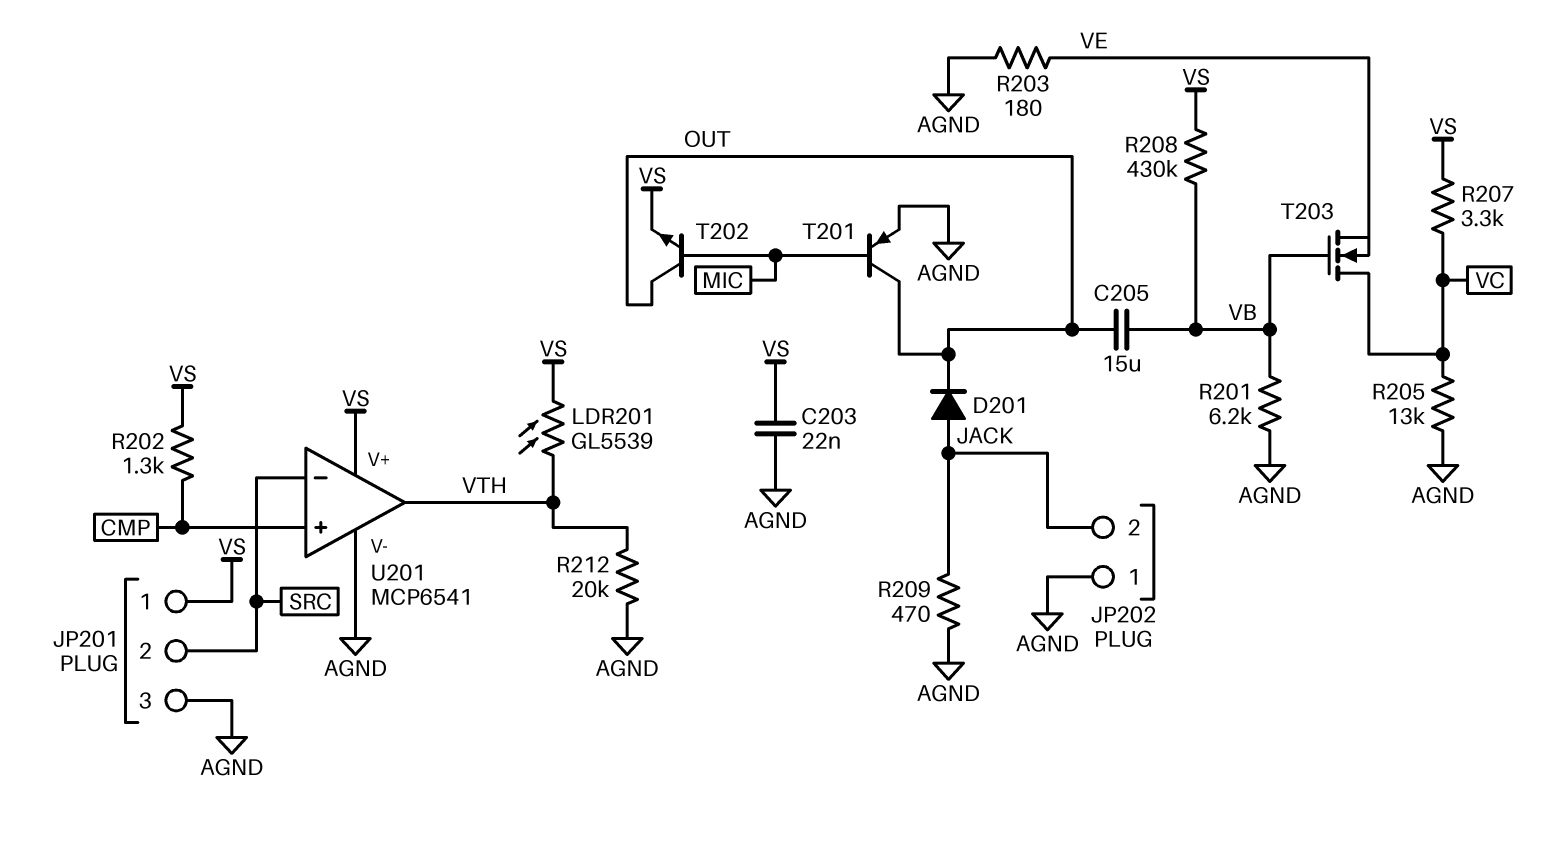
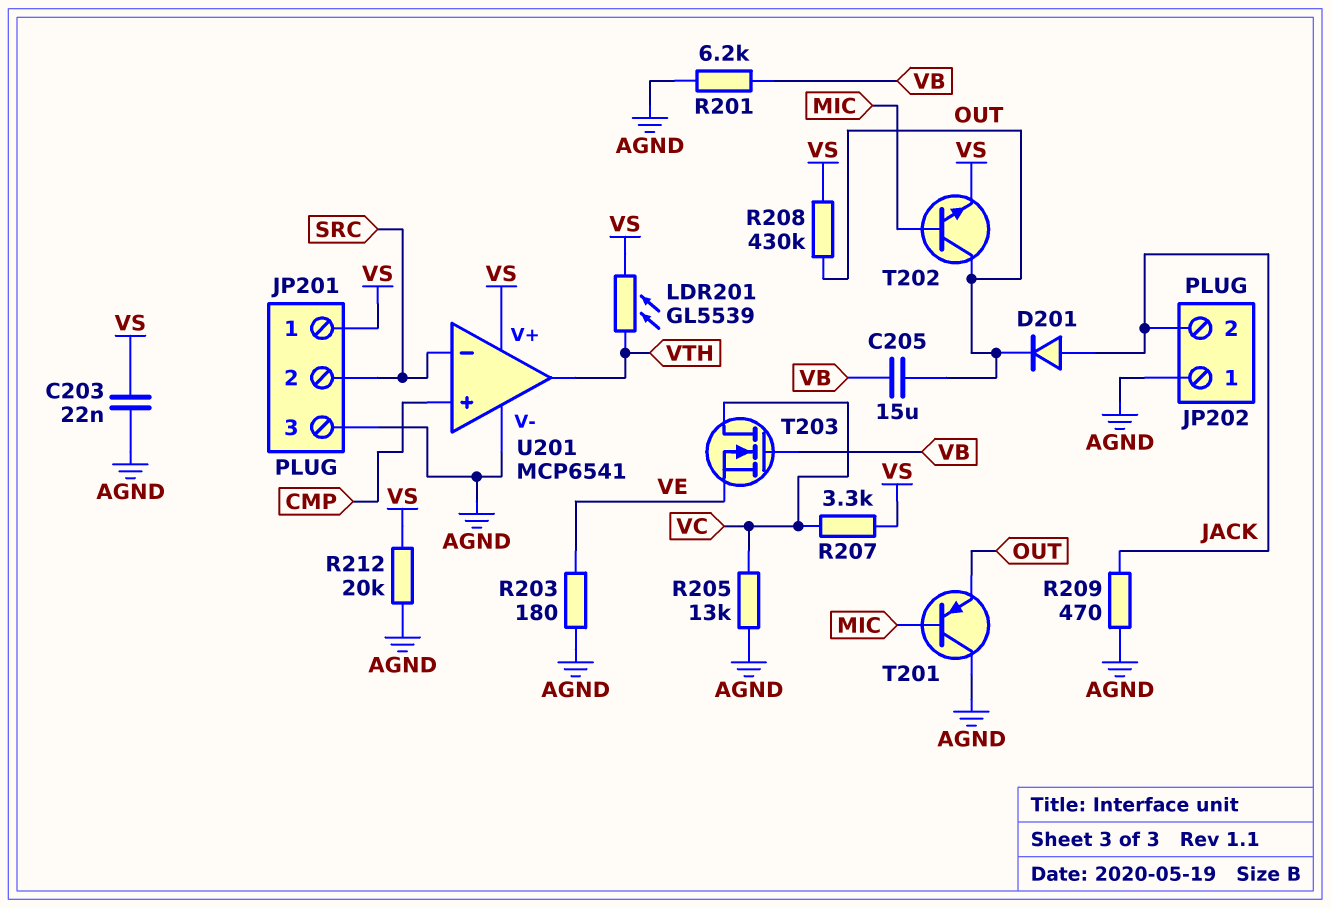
R202: 1.3k (CMP, VS) -> none
R208: 430k (VB, VS) -> 430k (OUT, VS)
R212: 20k (AGND, VTH) -> 20k (AGND, VS)
T201: PNP (B MIC, C OUT, E AGND) -> PNP (B MIC, C AGND, E OUT)

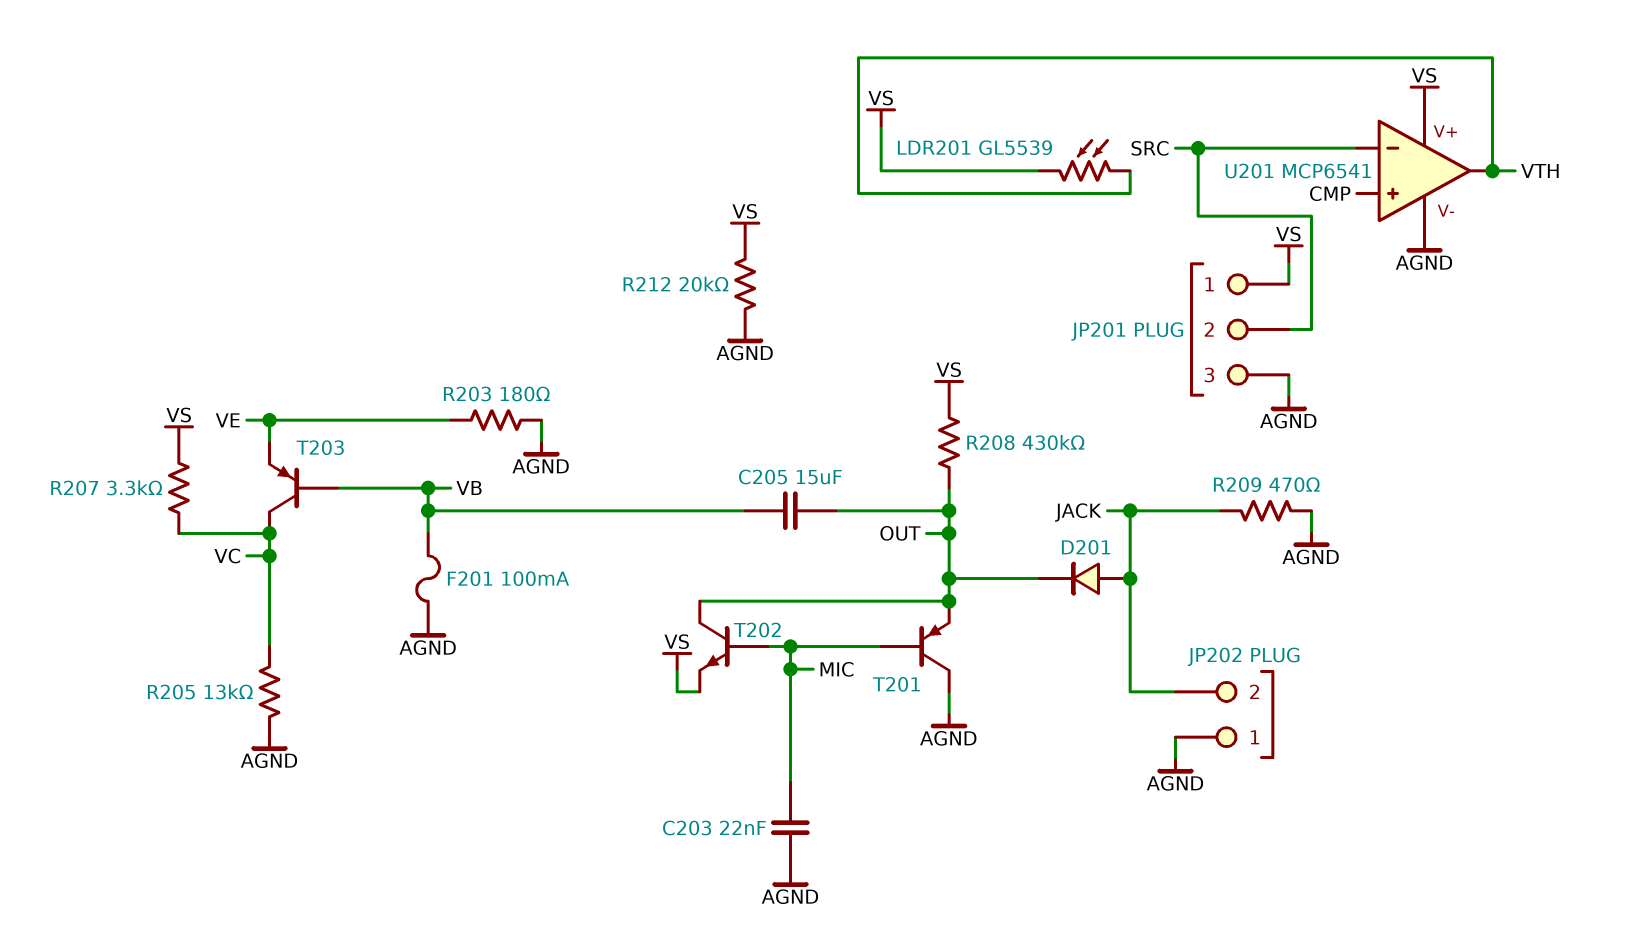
C203: 22nF (AGND, VS) -> 22nF (AGND, MIC)
F201: none -> 100mA (AGND, VB)
R201: 6.2k (AGND, VB) -> none
T203: NMOS (G VB, D VC, S VE) -> PNP (B VB, C VC, E VE)

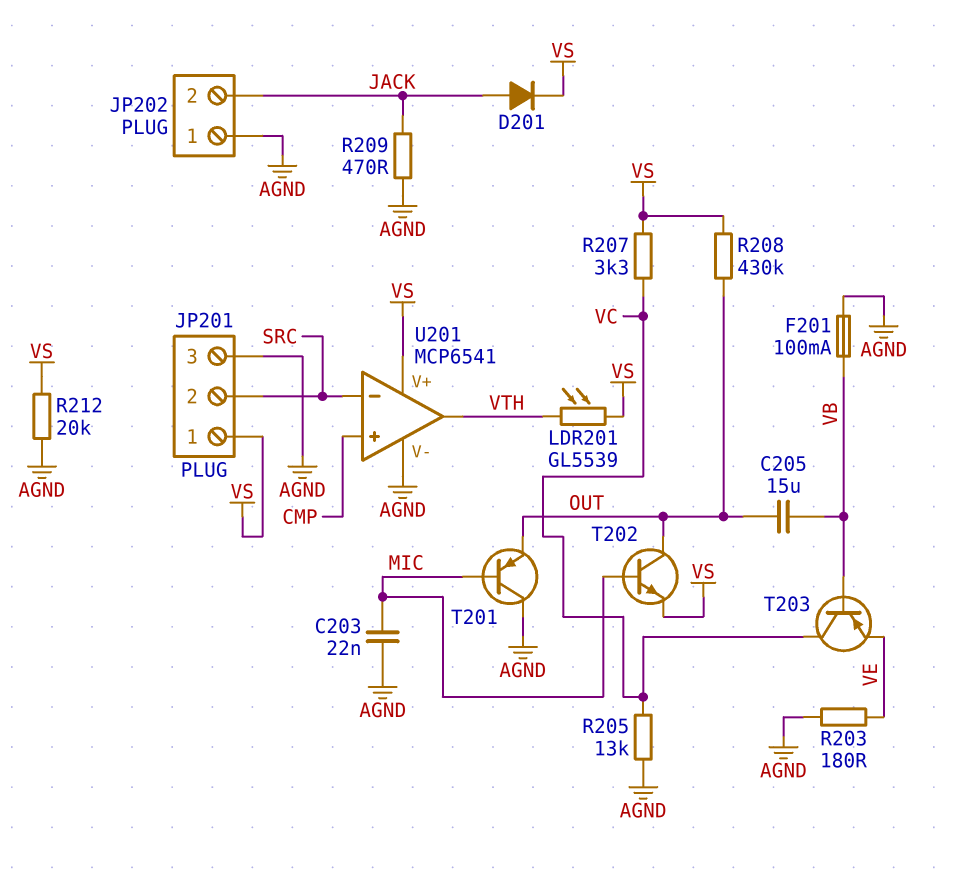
D201: diode (A JACK, K OUT) -> diode (A JACK, K VS)

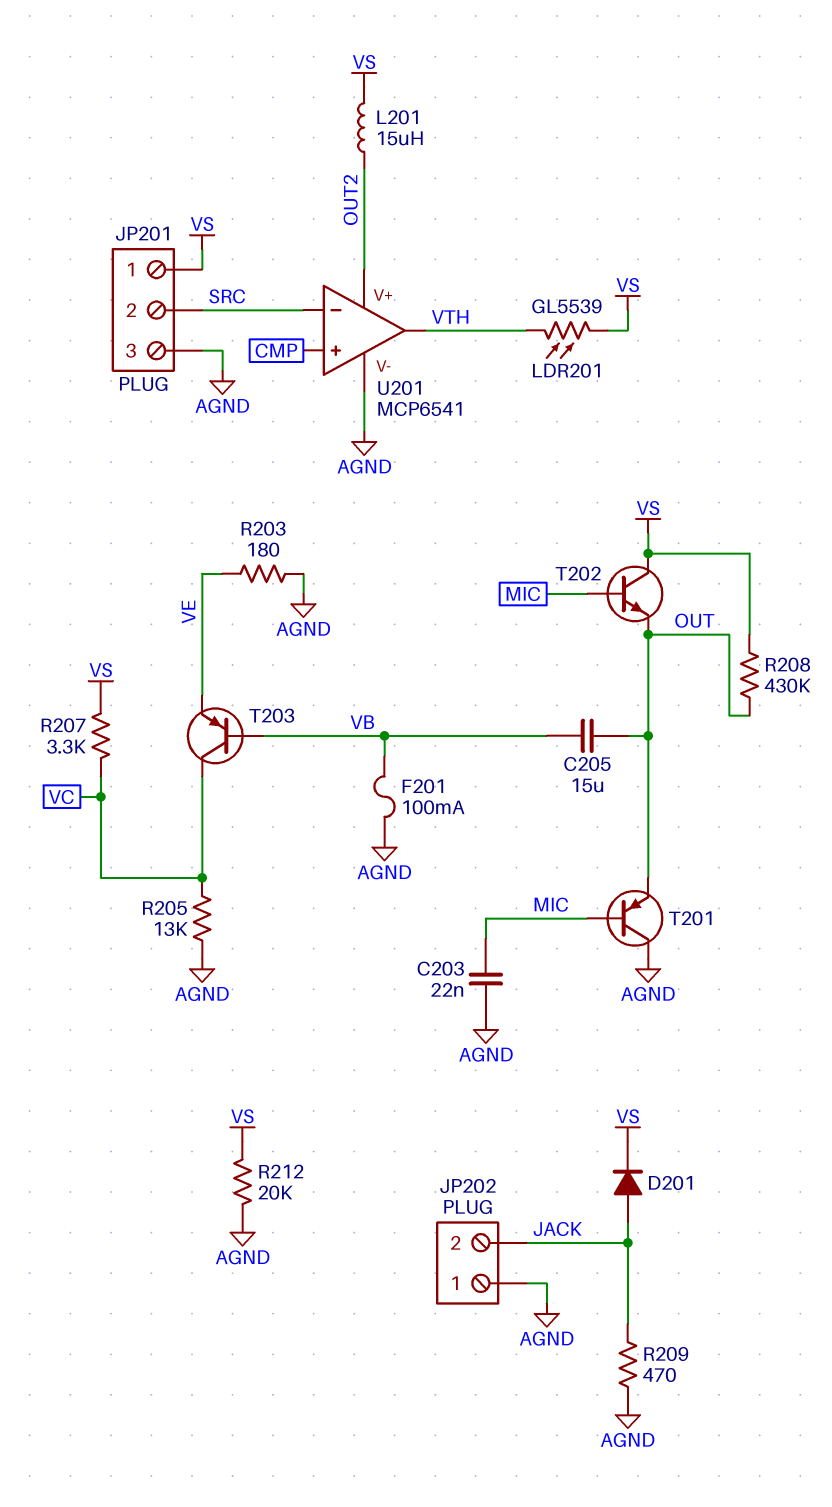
L201: none -> 15uH (OUT2, VS)
T202: NPN (B MIC, C OUT, E VS) -> NPN (B MIC, C VS, E OUT)
U201 pin V+: VS -> OUT2

